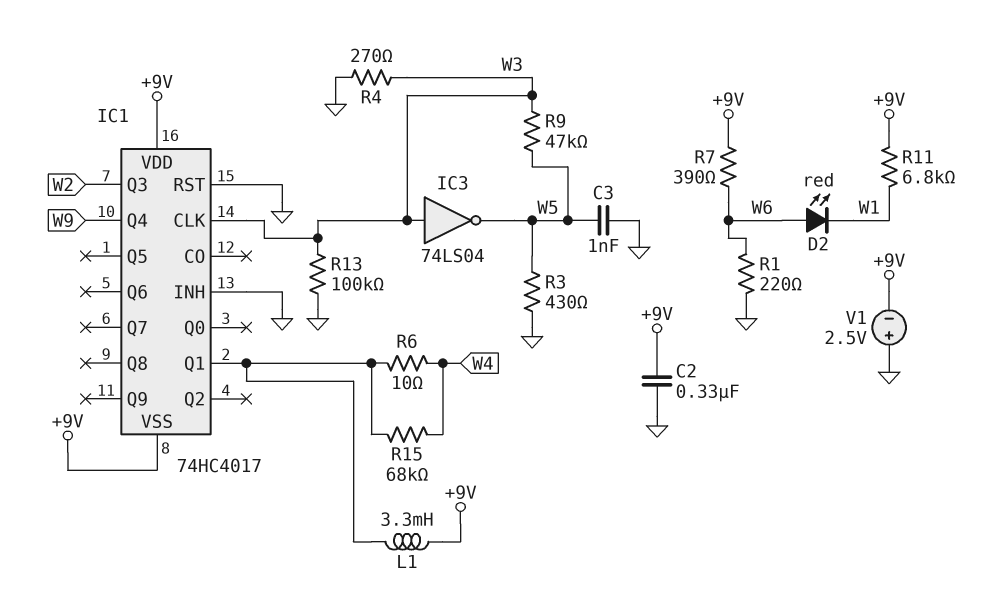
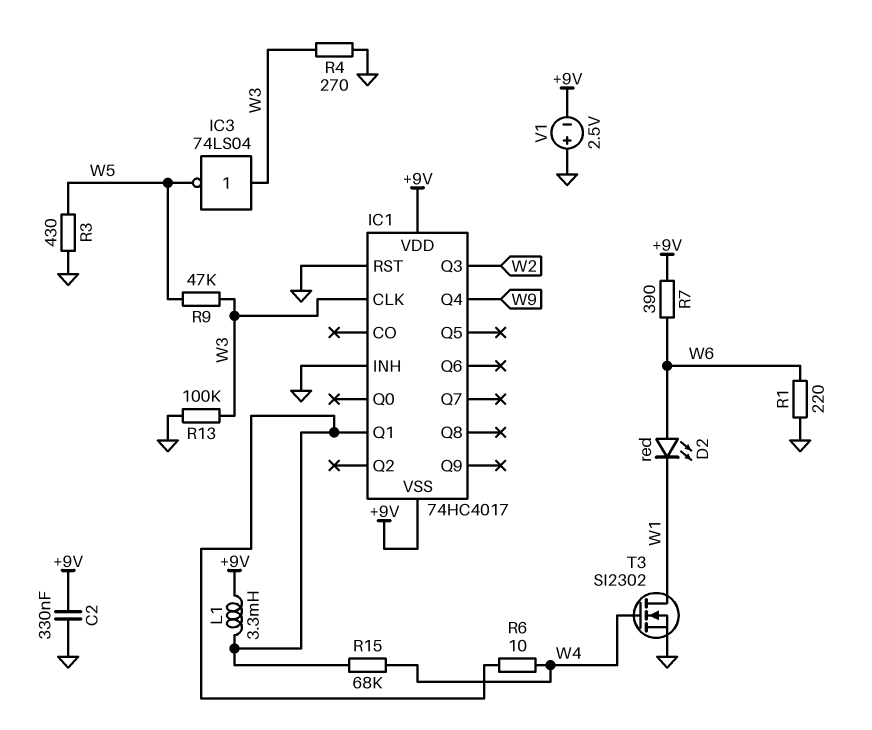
C3: 1nF (GND, W5) -> none
R11: 6.8k (+9V, W1) -> none
T3: none -> NMOS SI2302 (G W4, D W1, S GND)

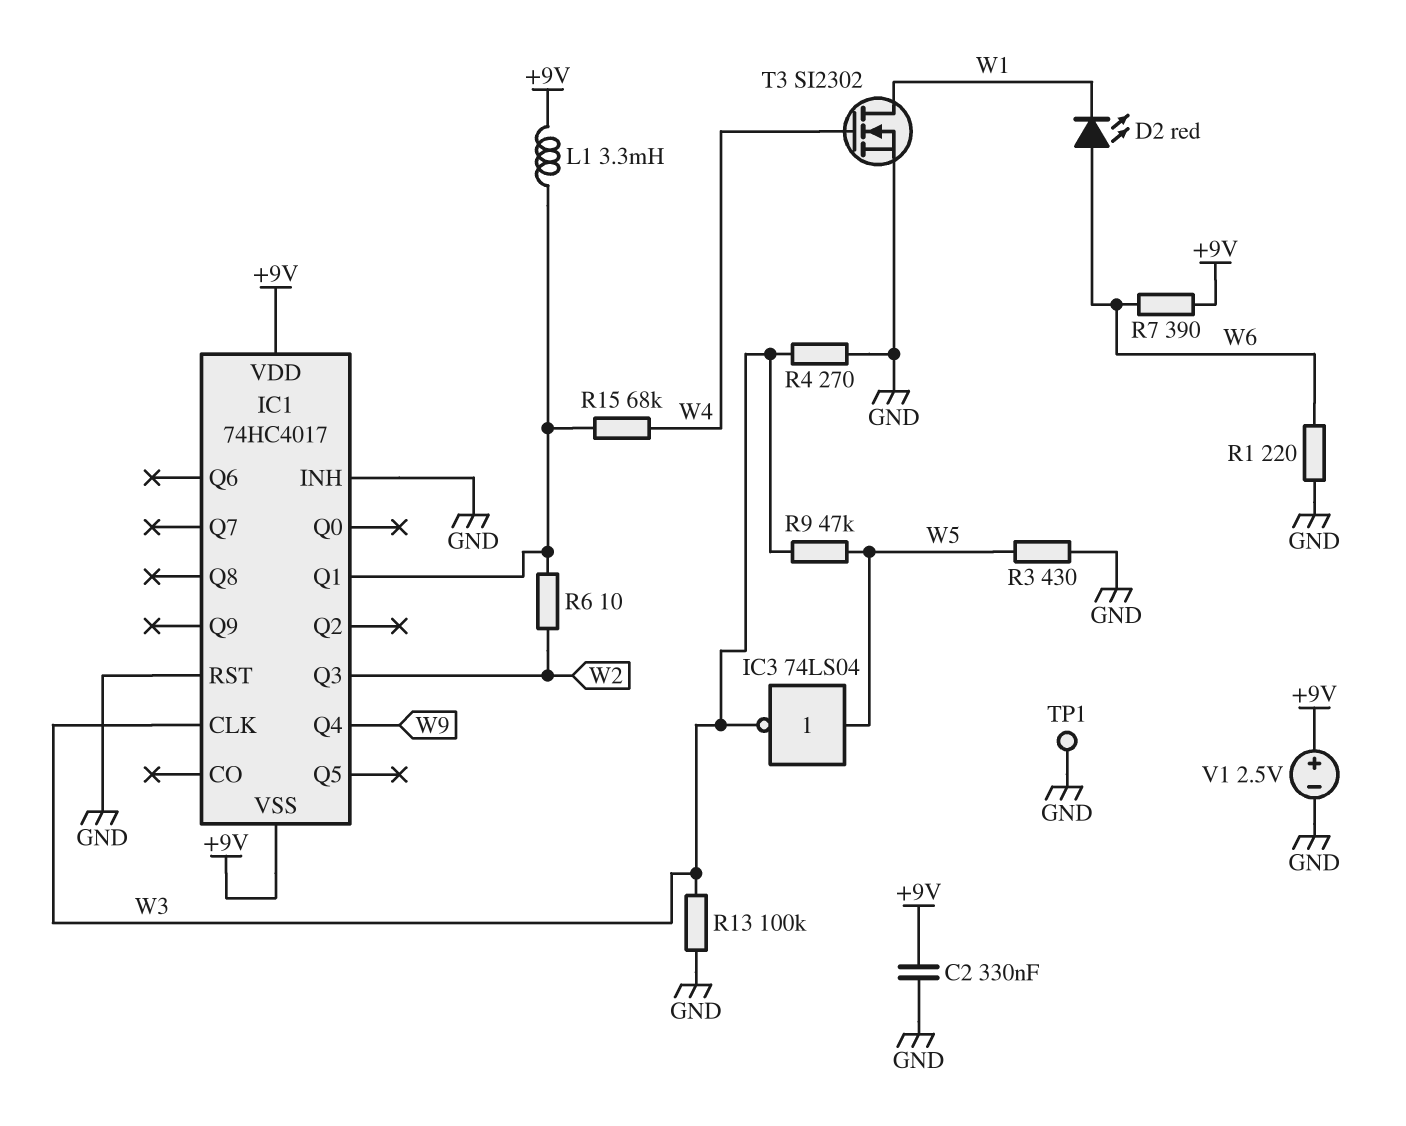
IC3: NOT 74LS04 (in W3, out W5) -> NOT 74LS04 (in W5, out W3)
R6: 10 (IC1/Q1, W4) -> 10 (IC1/Q1, W2)
TP1: none -> test point (GND)
V1: 2.5V (plus GND, minus +9V) -> 2.5V (plus +9V, minus GND)

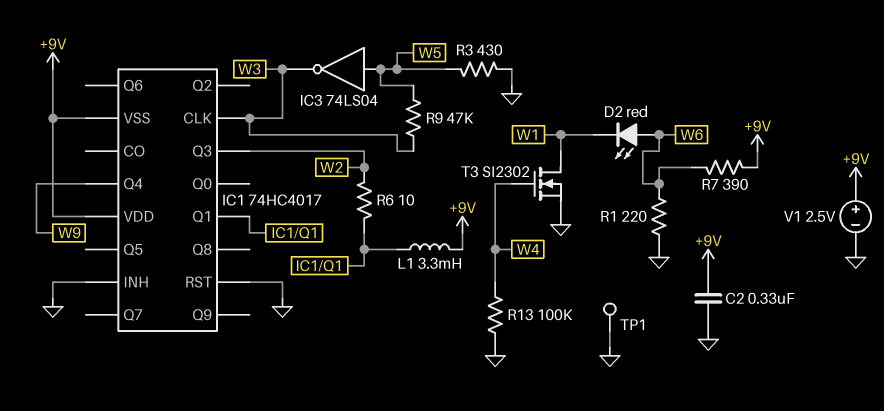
R4: 270 (GND, W3) -> none
R13: 100k (GND, W3) -> 100k (GND, W4)
R15: 68k (IC1/Q1, W4) -> none

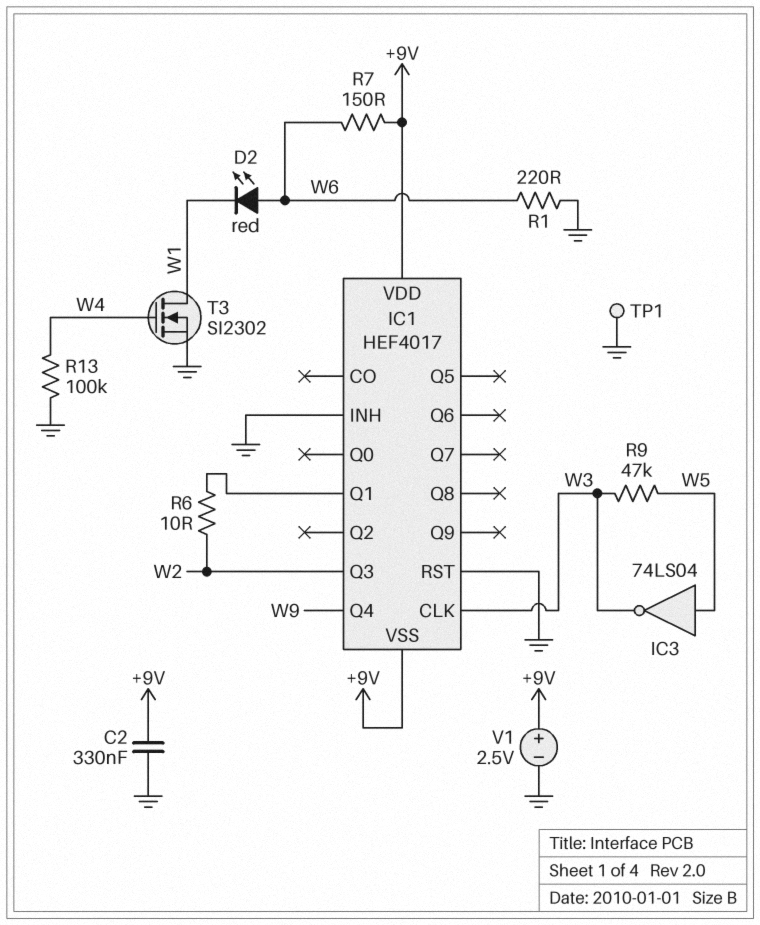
IC1: 74HC4017 -> HEF4017
L1: 3.3mH (+9V, IC1/Q1) -> none
R3: 430 (GND, W5) -> none
R7: 390 (+9V, W6) -> 150 (+9V, W6)

